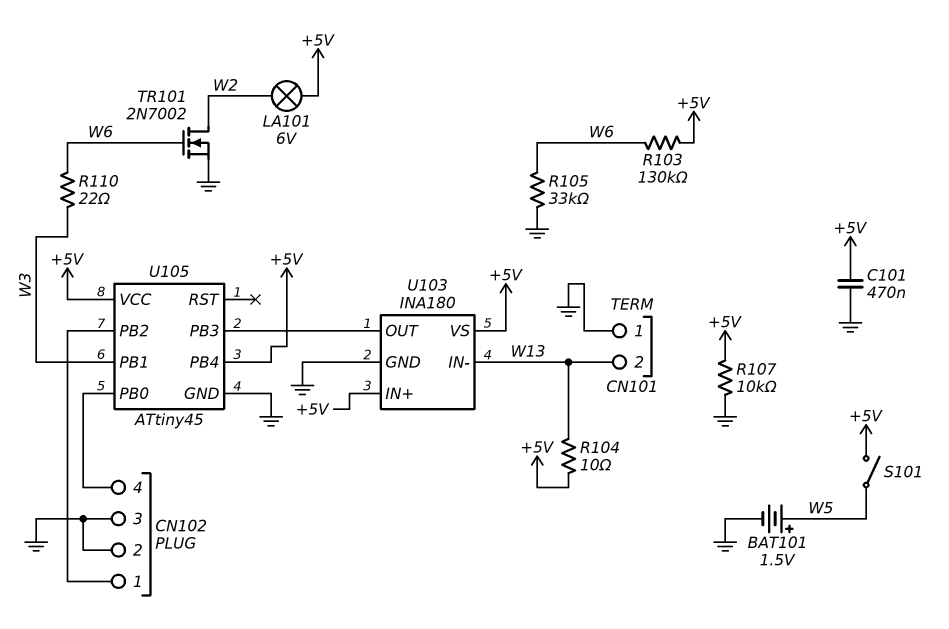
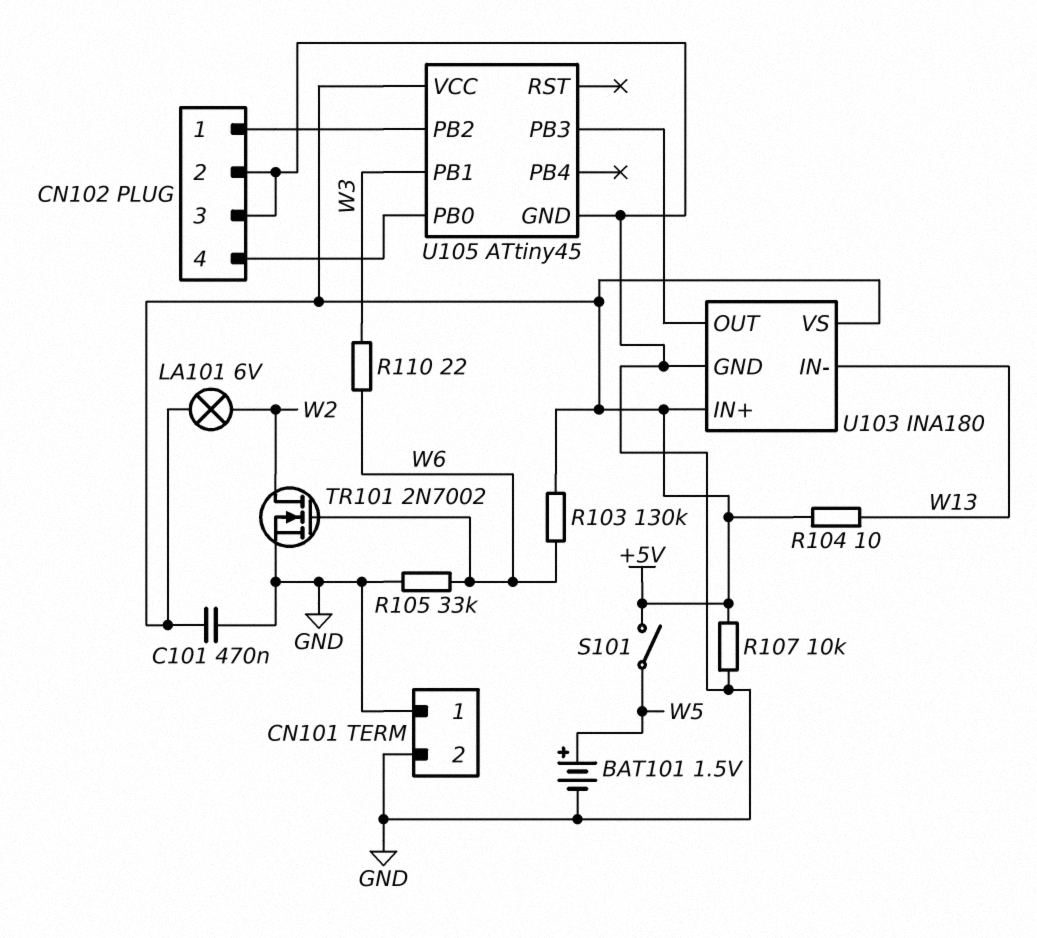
CN101 pin 2: W13 -> GND
U105 pin PB4: +5V -> none

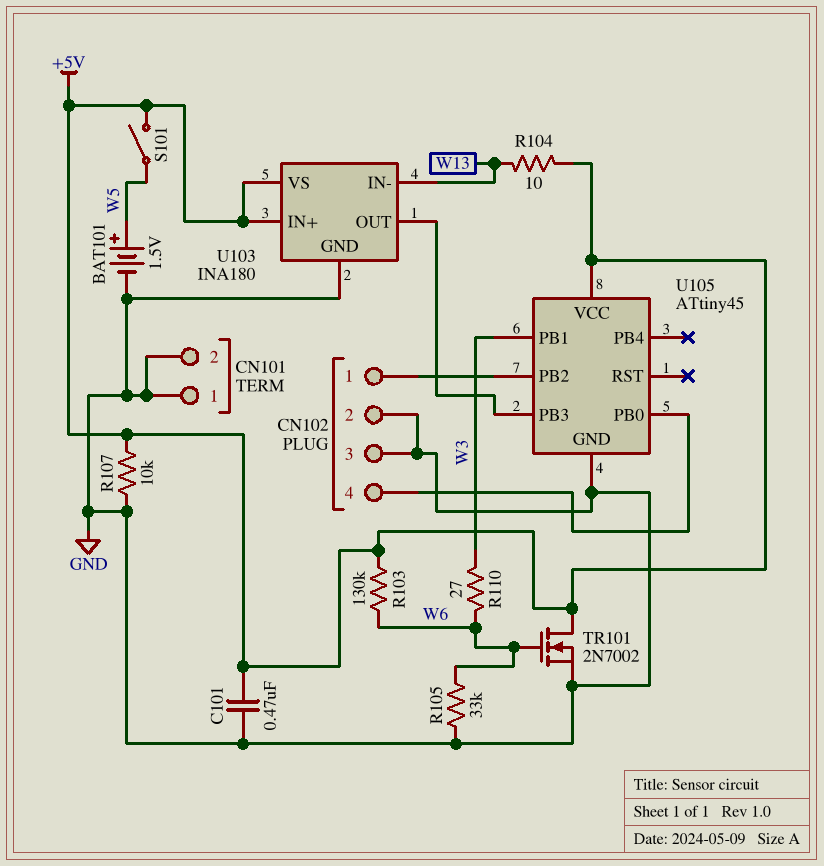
LA101: lamp 6V (+5V, W2) -> none
R110: 22 (W3, W6) -> 27 (W3, W6)
TR101: NMOS 2N7002 (G W6, D W2, S GND) -> NMOS 2N7002 (G W6, D +5V, S GND)

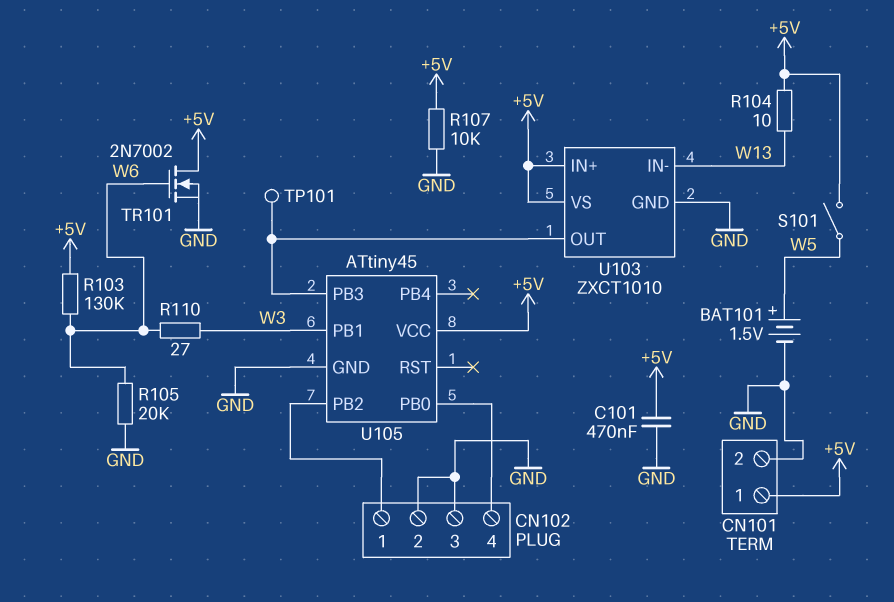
CN101 pin 1: GND -> +5V
R105: 33k (GND, W6) -> 20k (GND, W6)
TP101: none -> test point (U103/OUT)
U103: INA180 -> ZXCT1010

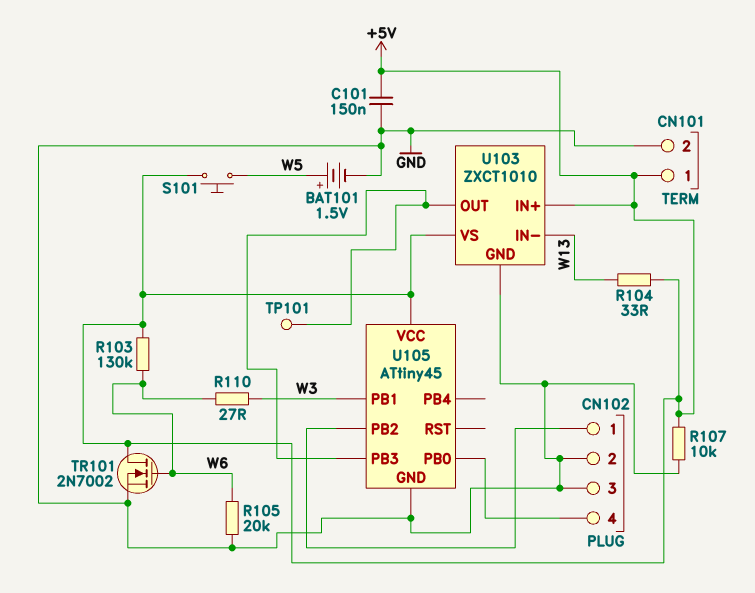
C101: 470nF (+5V, GND) -> 150nF (+5V, GND)
R104: 10 (+5V, W13) -> 33 (+5V, W13)
S101: switch (+5V, W5) -> button (+5V, W5)

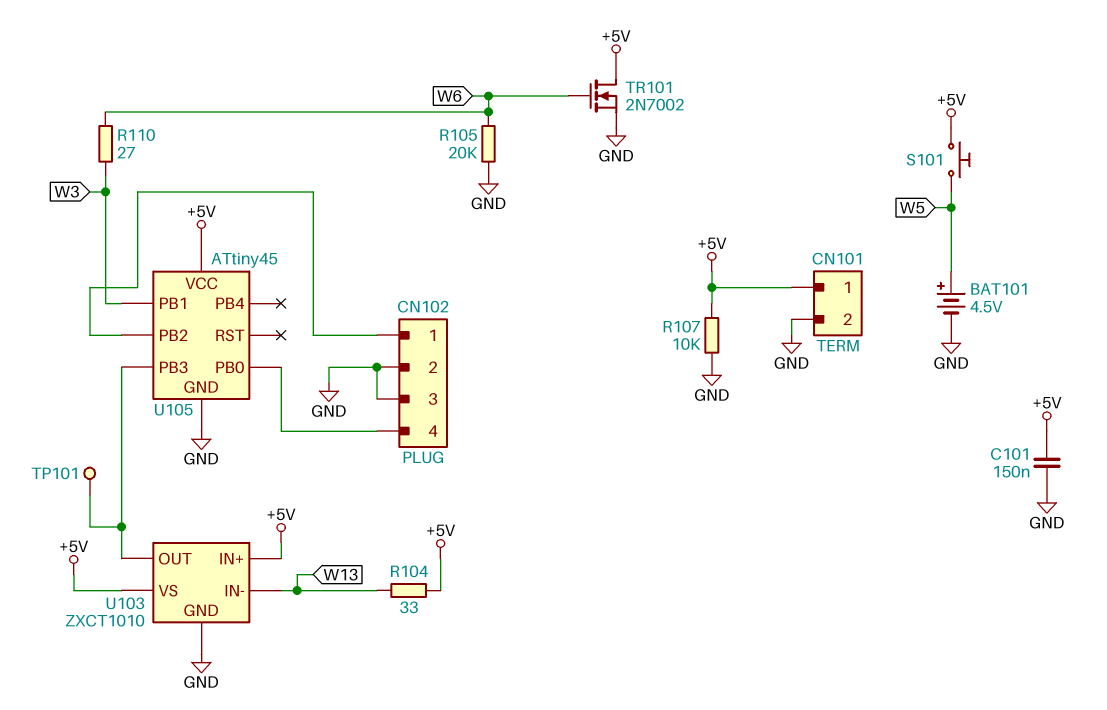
BAT101: 1.5V (plus W5, minus GND) -> 4.5V (plus W5, minus GND)
R103: 130k (+5V, W6) -> none

